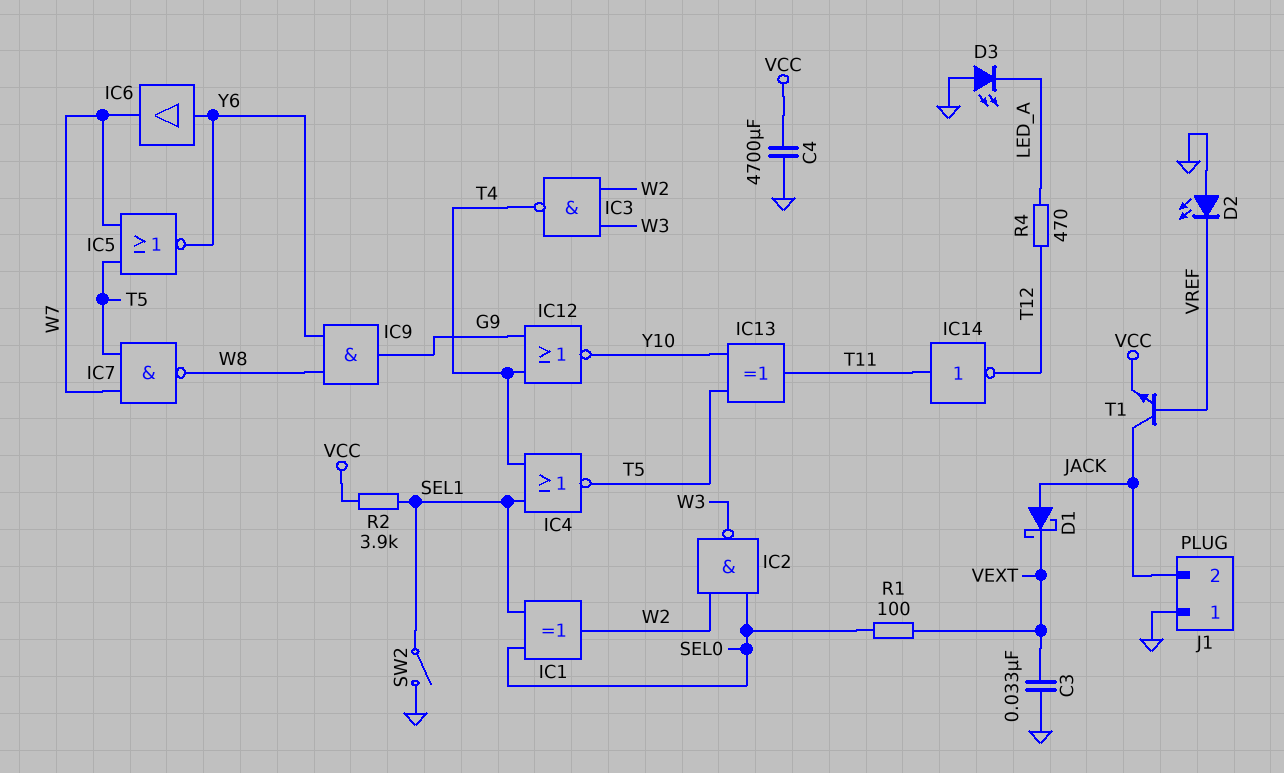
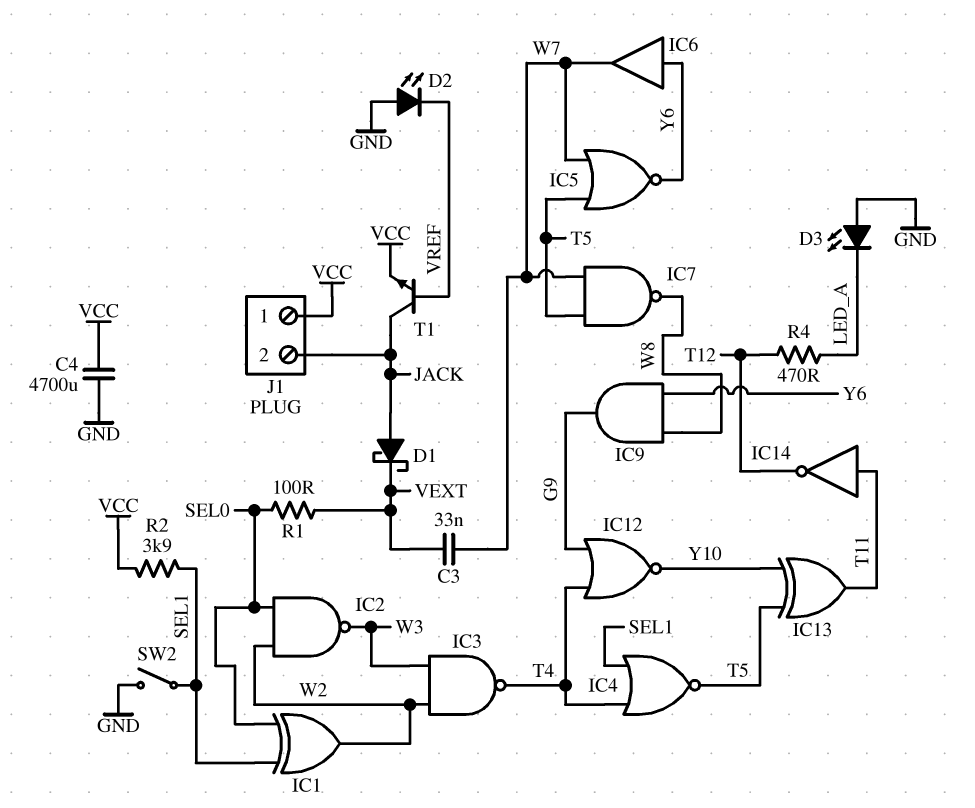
C3: 33nF (GND, VEXT) -> 33nF (VEXT, W7)
J1 pin 1: GND -> VCC

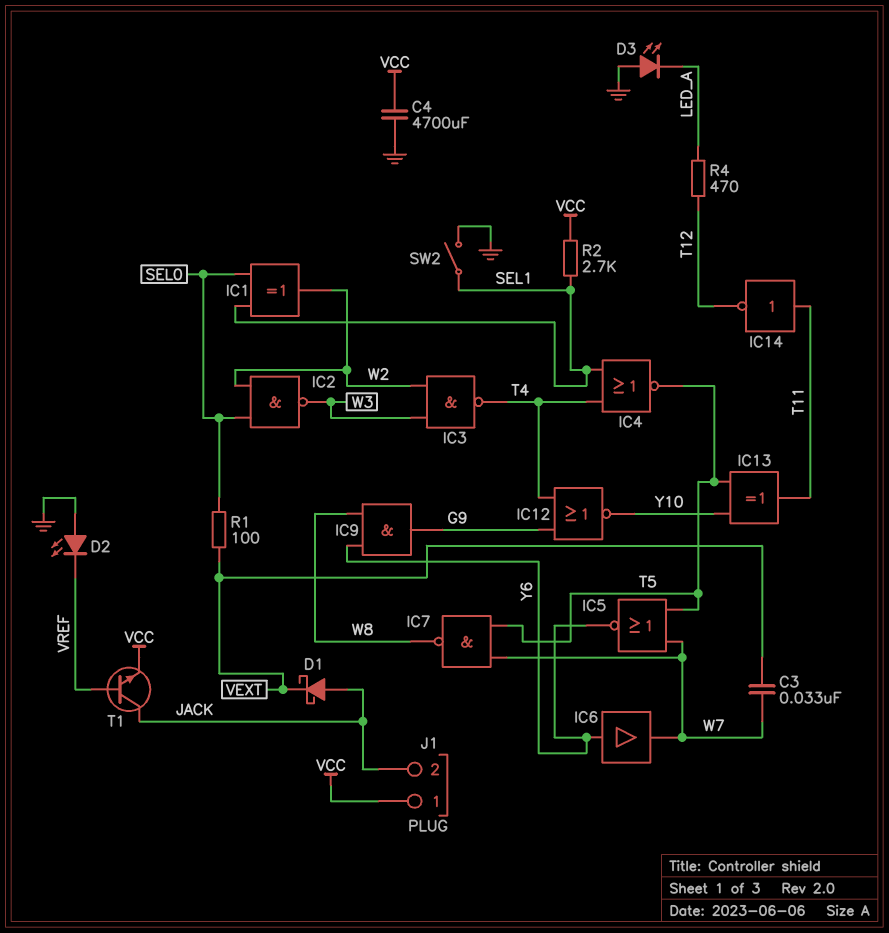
R2: 3.9k (SEL1, VCC) -> 2.7k (SEL1, VCC)

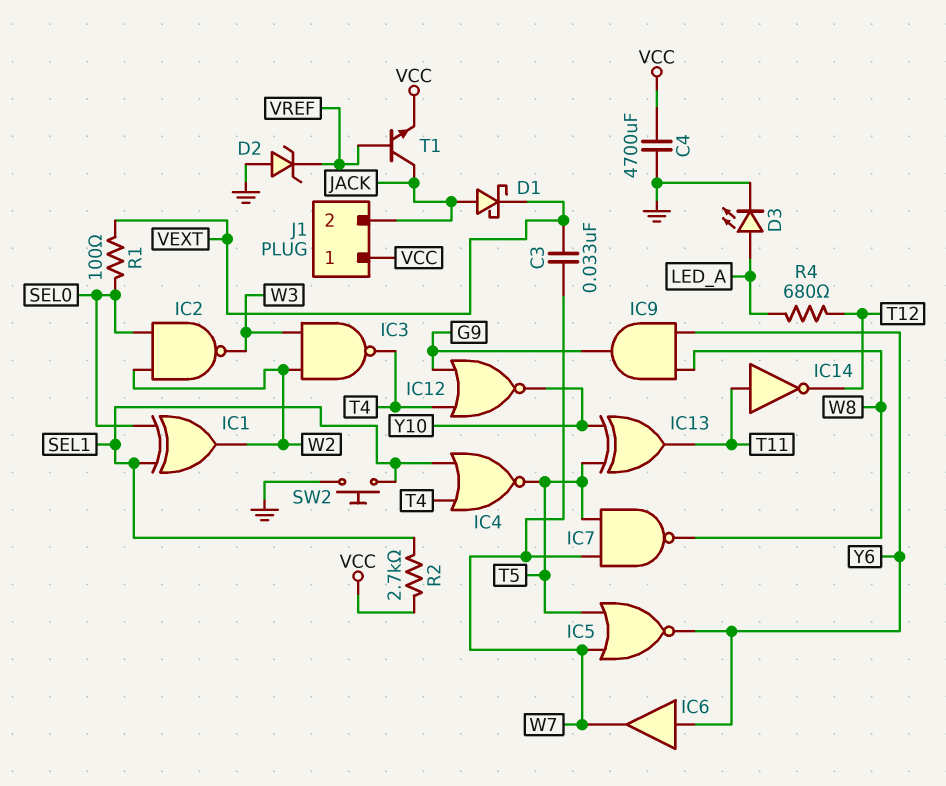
D2: LED (A GND, K VREF) -> zener (A GND, K VREF)
D3: LED (A GND, K LED_A) -> LED (A LED_A, K GND)
R4: 470 (LED_A, T12) -> 680 (LED_A, T12)
SW2: switch (GND, SEL1) -> button (GND, SEL1)

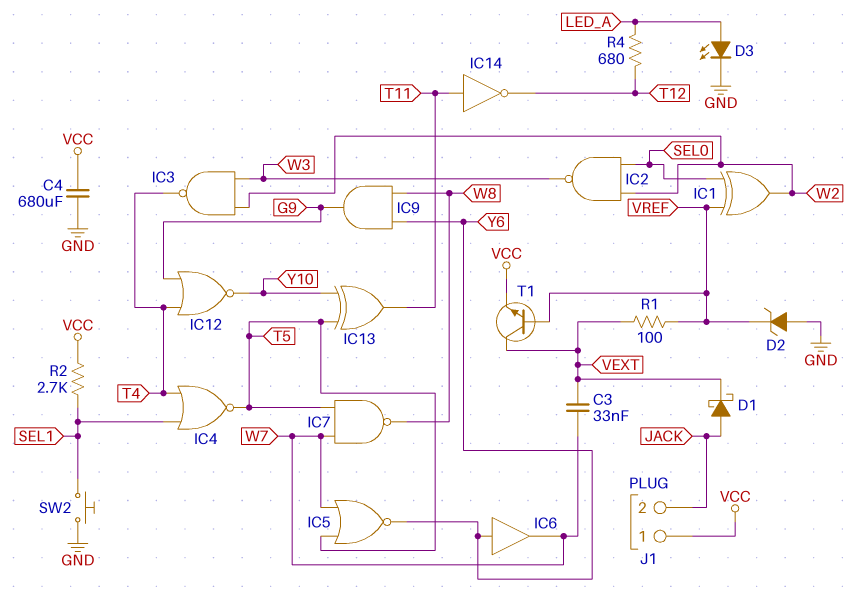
C4: 4700uF (GND, VCC) -> 680uF (GND, VCC)
IC1: XOR (in SEL0, in SEL1, out W2) -> XOR (in SEL0, in VREF, out W2)
R1: 100 (SEL0, VEXT) -> 100 (VEXT, VREF)
T1: NPN (B VREF, C JACK, E VCC) -> NPN (B VREF, C VEXT, E VCC)

